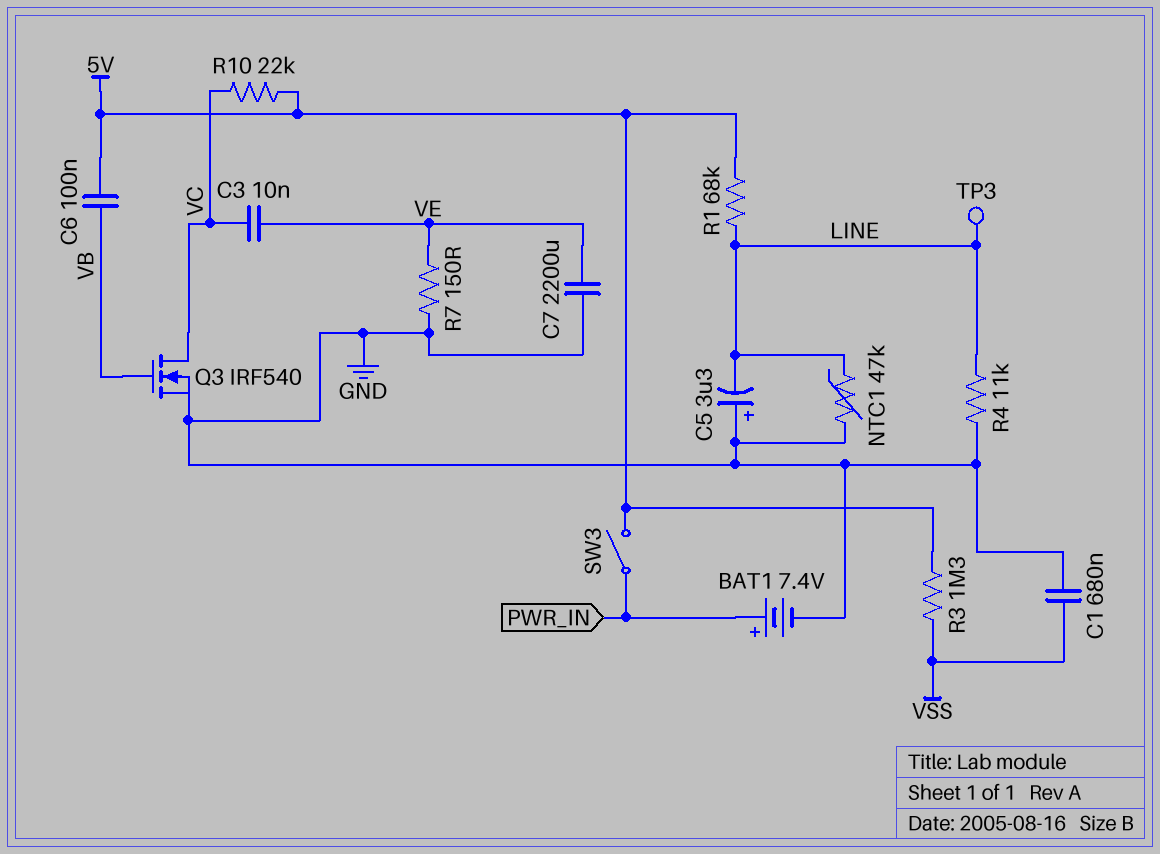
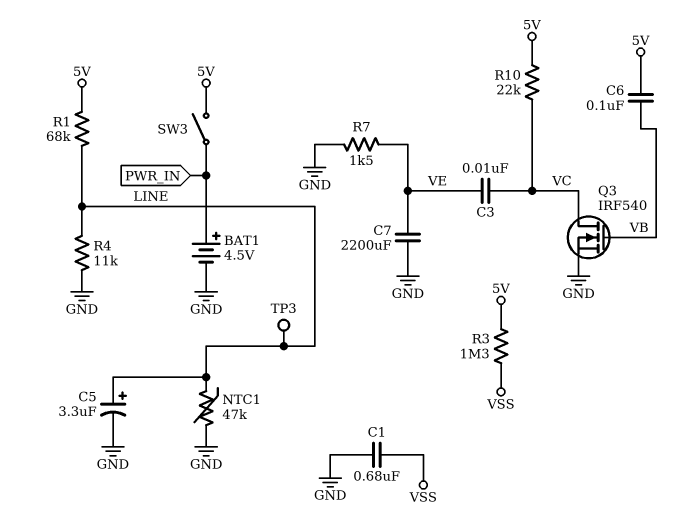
BAT1: 7.4V (plus PWR_IN, minus GND) -> 4.5V (plus PWR_IN, minus GND)
C5: 3.3uF (plus GND, minus LINE) -> 3.3uF (plus LINE, minus GND)
R7: 150 (GND, VE) -> 1.5k (GND, VE)

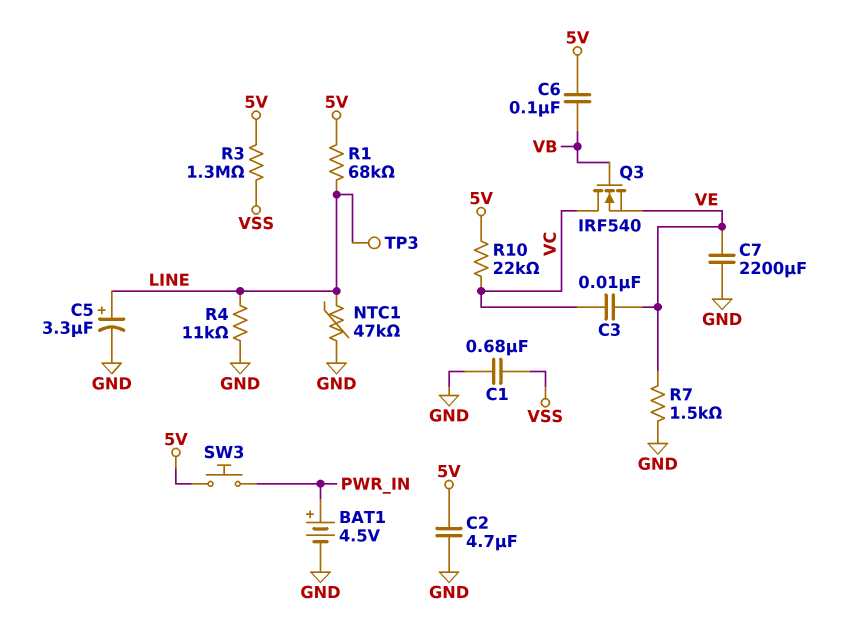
C2: none -> 4.7uF (5V, GND)
Q3: NMOS IRF540 (G VB, D VC, S GND) -> NMOS IRF540 (G VB, D VC, S VE)
SW3: switch (5V, PWR_IN) -> button (5V, PWR_IN)

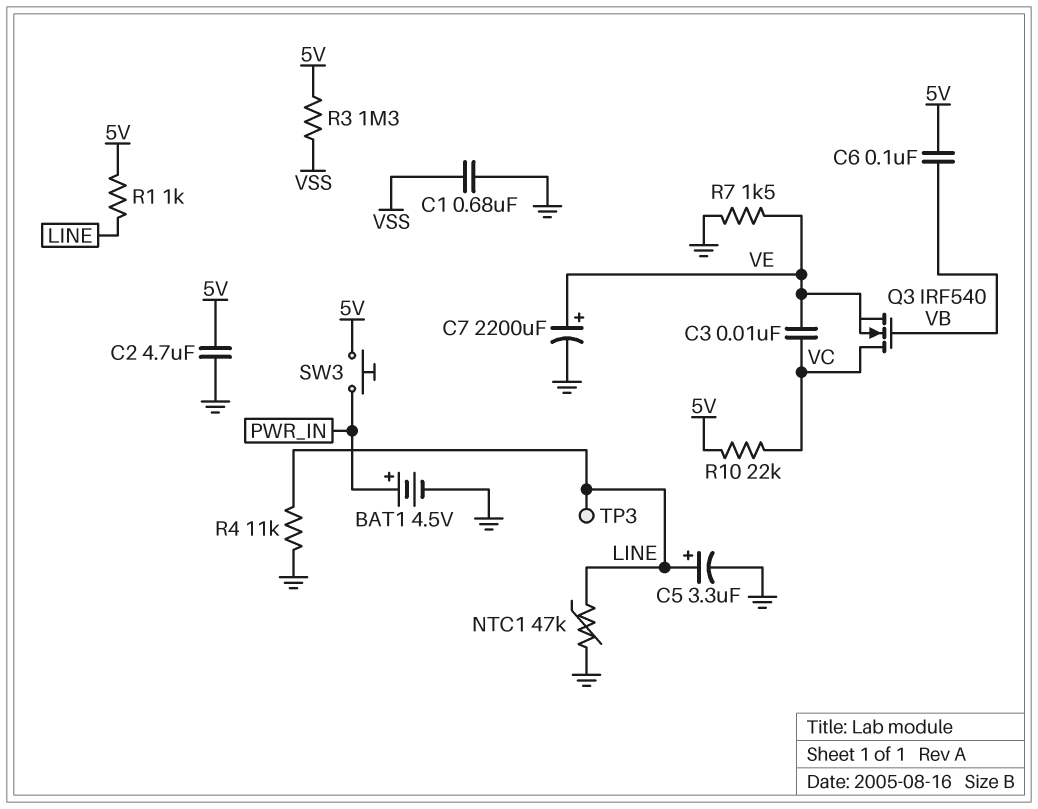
C7: 2200uF (GND, VE) -> 2200uF (plus VE, minus GND)
R1: 68k (5V, LINE) -> 1k (5V, LINE)

